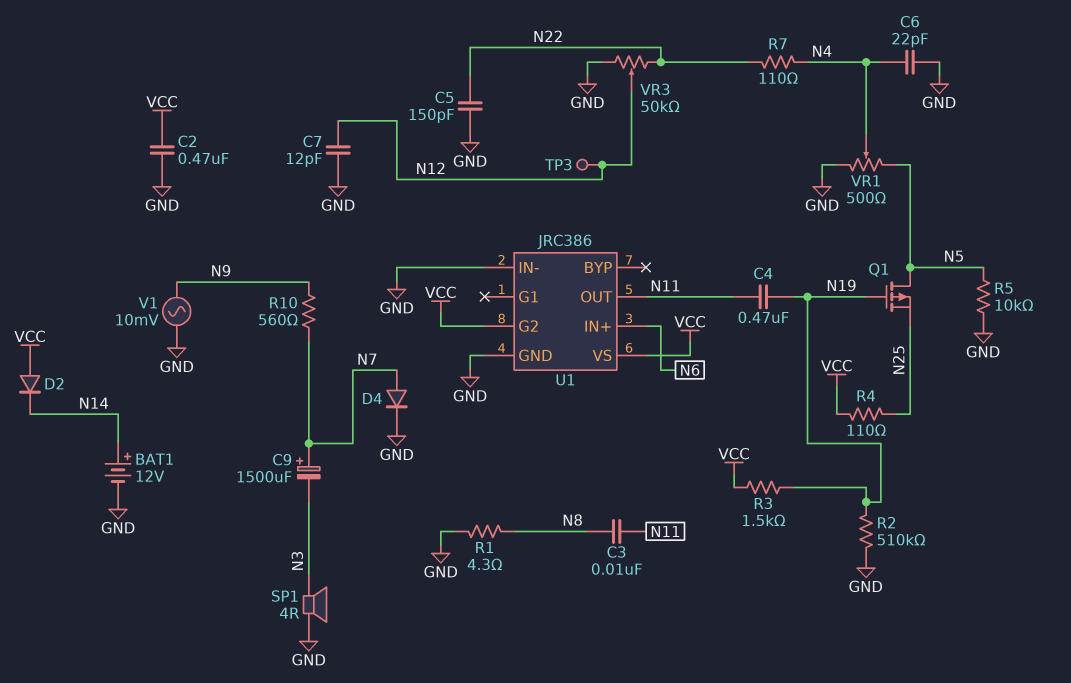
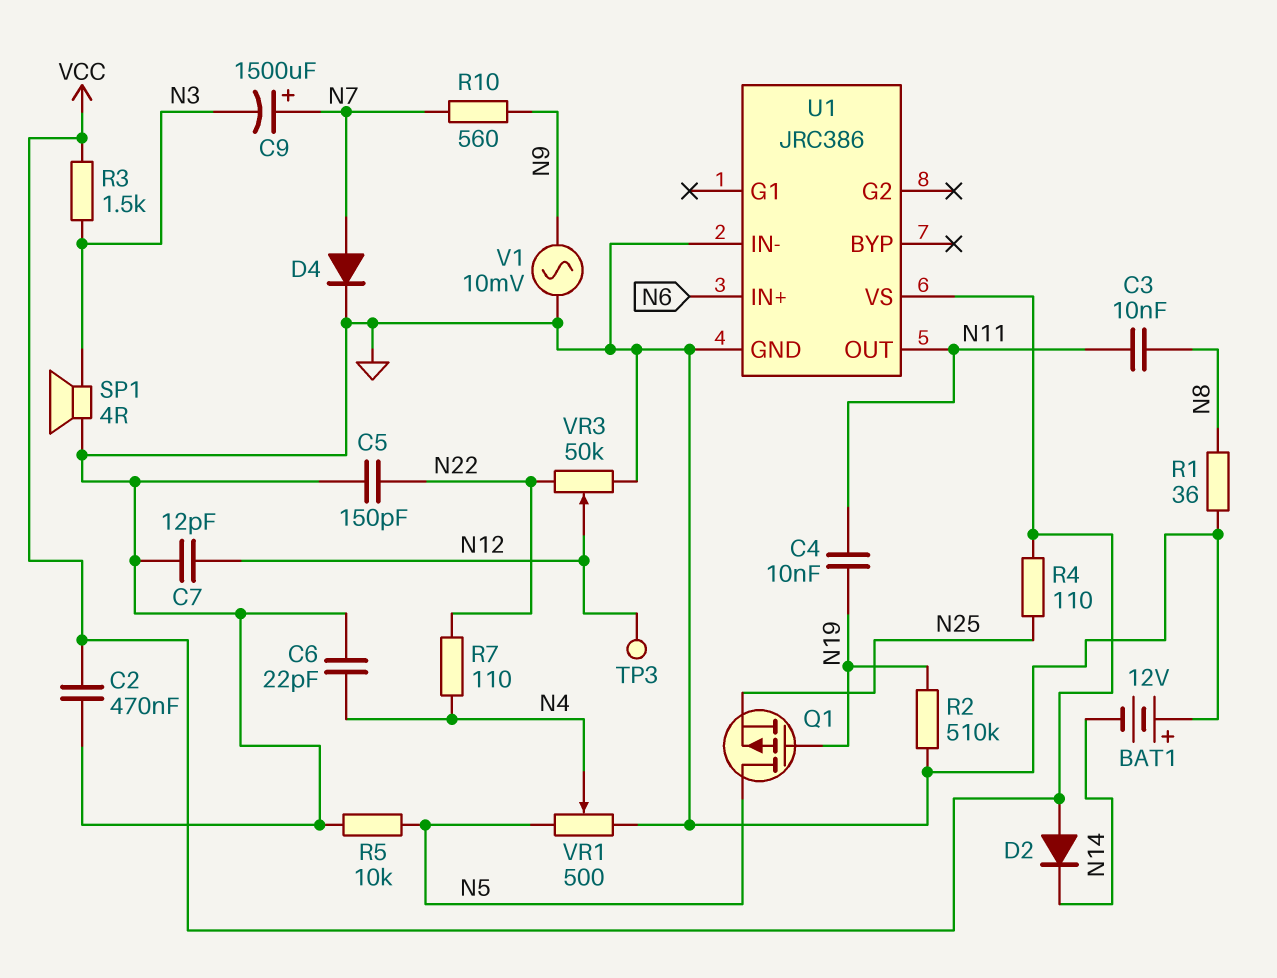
BAT1: 12V (plus N14, minus GND) -> 12V (plus GND, minus N14)
C4: 470nF (N11, N19) -> 10nF (N11, N19)
R1: 4.3 (GND, N8) -> 36 (GND, N8)
R3: 1.5k (N19, VCC) -> 1.5k (N3, VCC)
U1 pin G2: VCC -> none

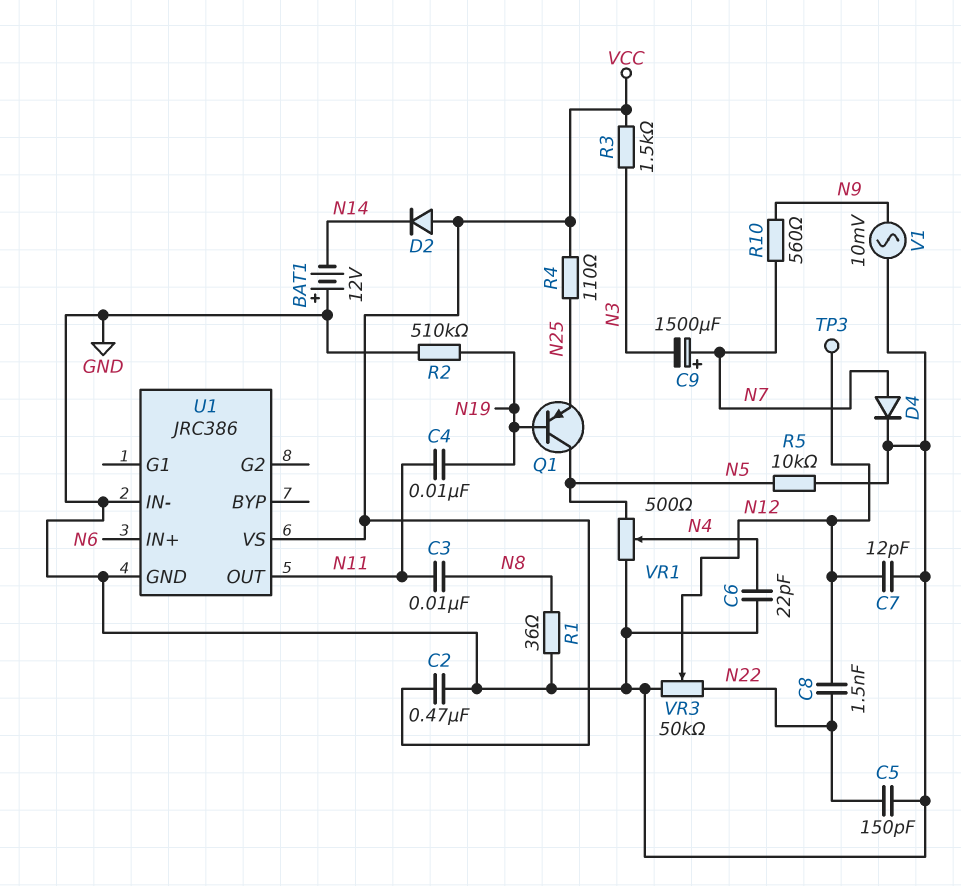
C8: none -> 1.5nF (N12, N22)
Q1: PMOS (G N19, D N5, S N25) -> PNP (B N19, C N5, E N25)
R7: 110 (N4, N22) -> none
SP1: speaker 4R (GND, N3) -> none

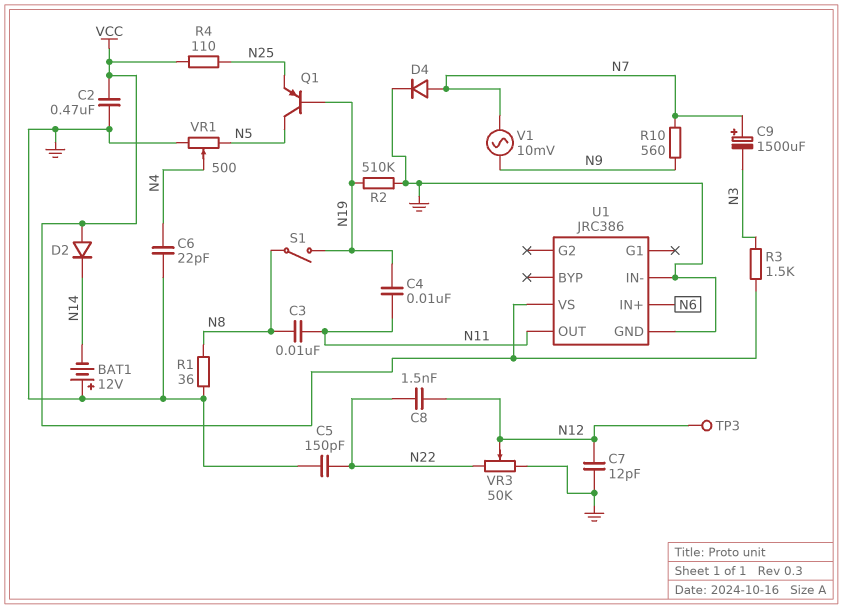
R5: 10k (GND, N5) -> none
S1: none -> switch (N8, N19)
V1: AC 10mV (GND, N9) -> AC 10mV (N7, N9)

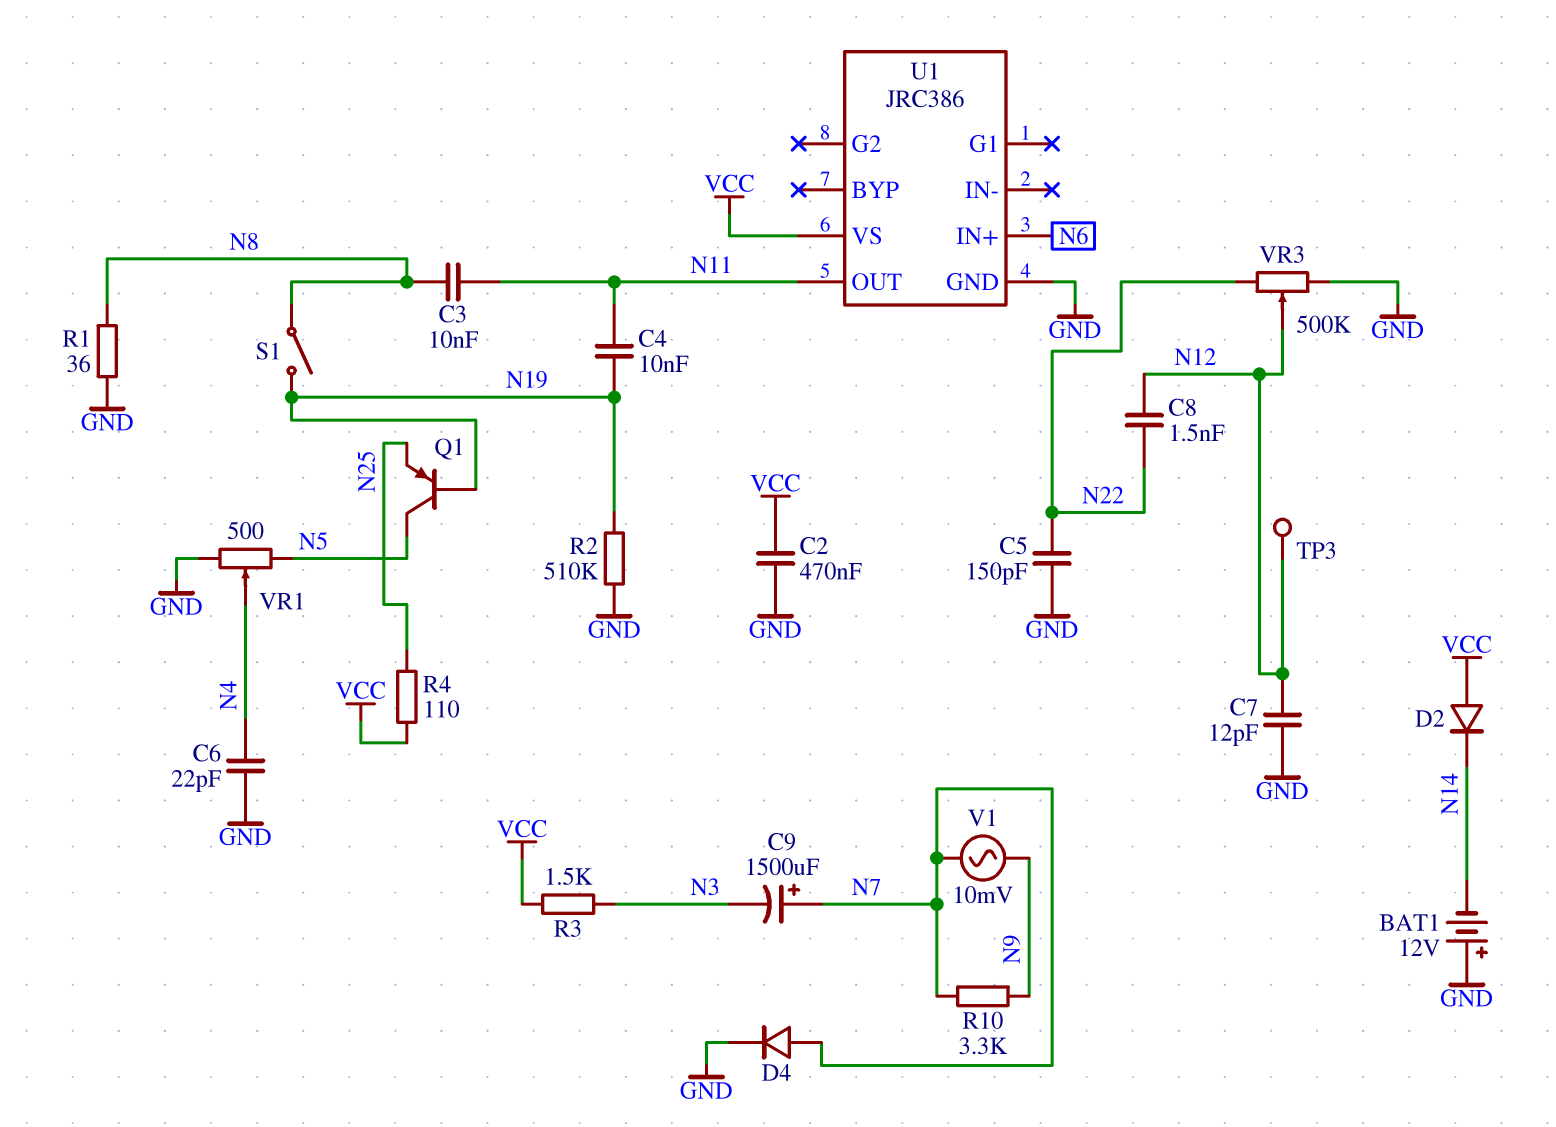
R10: 560 (N7, N9) -> 3.3k (N7, N9)
U1 pin IN-: GND -> none
VR3: 50k (GND, N22, wiper N12) -> 500k (GND, N22, wiper N12)

